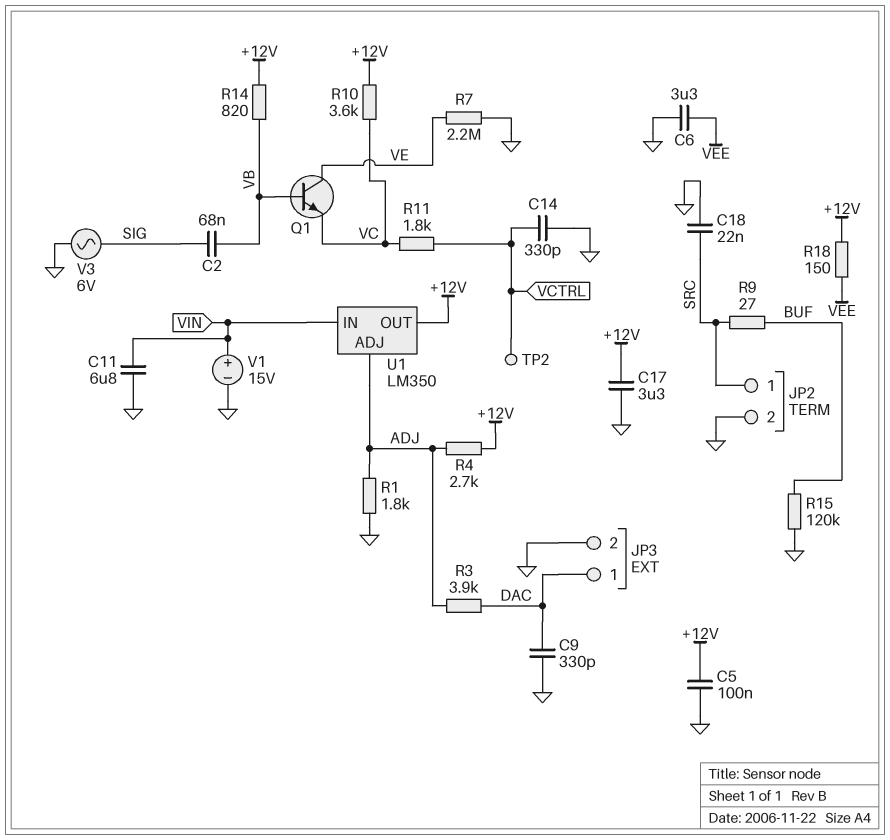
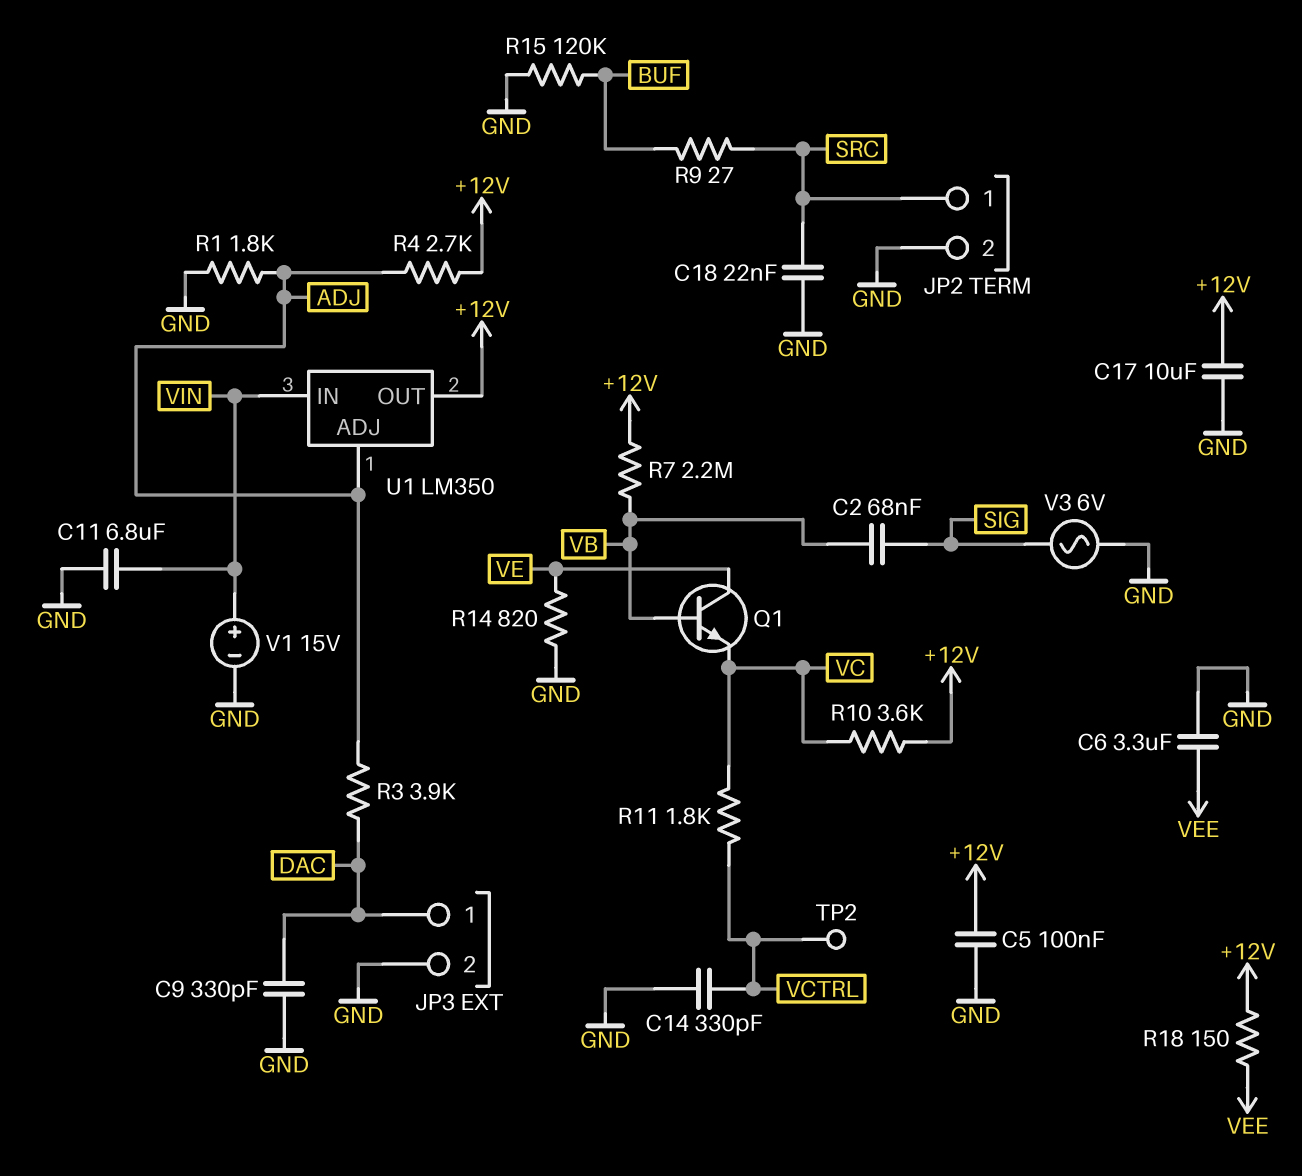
C17: 3.3uF (+12V, GND) -> 10uF (+12V, GND)
R7: 2.2M (GND, VE) -> 2.2M (+12V, VB)
R14: 820 (+12V, VB) -> 820 (GND, VE)

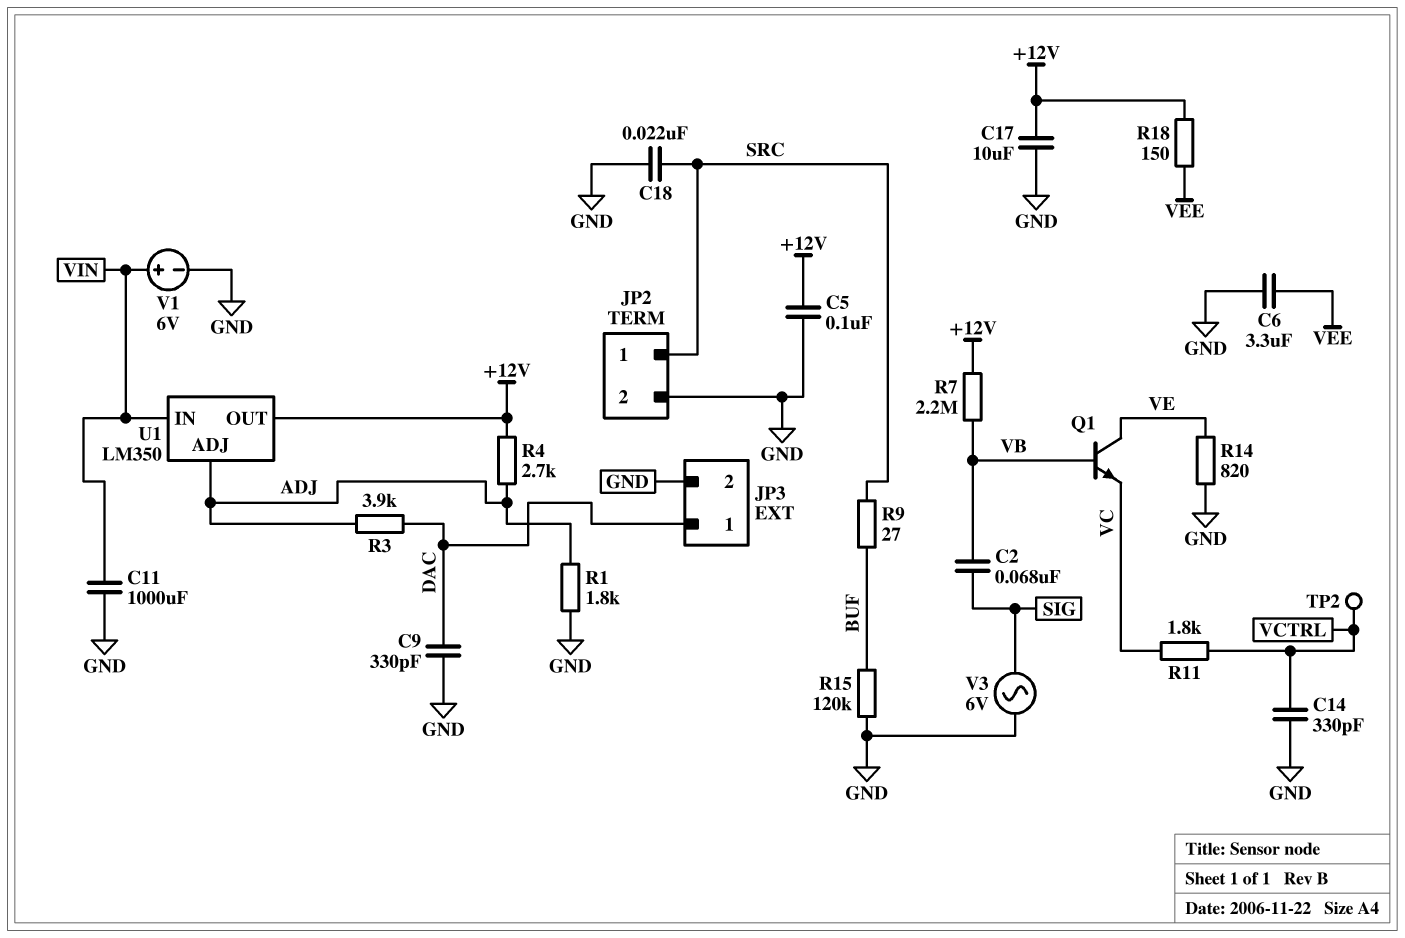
C11: 6.8uF (GND, VIN) -> 1000uF (GND, VIN)
R10: 3.6k (+12V, VC) -> none
V1: 15V (plus VIN, minus GND) -> 6V (plus VIN, minus GND)

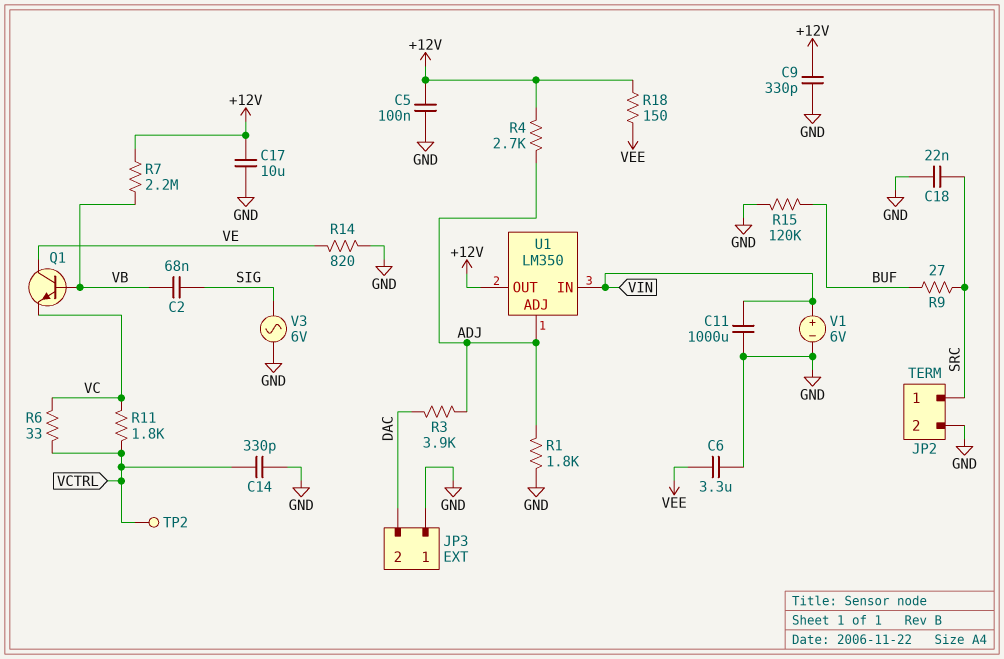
C9: 330pF (DAC, GND) -> 330pF (+12V, GND)
JP3 pin 1: DAC -> GND
JP3 pin 2: GND -> DAC
R6: none -> 33 (VC, VCTRL)

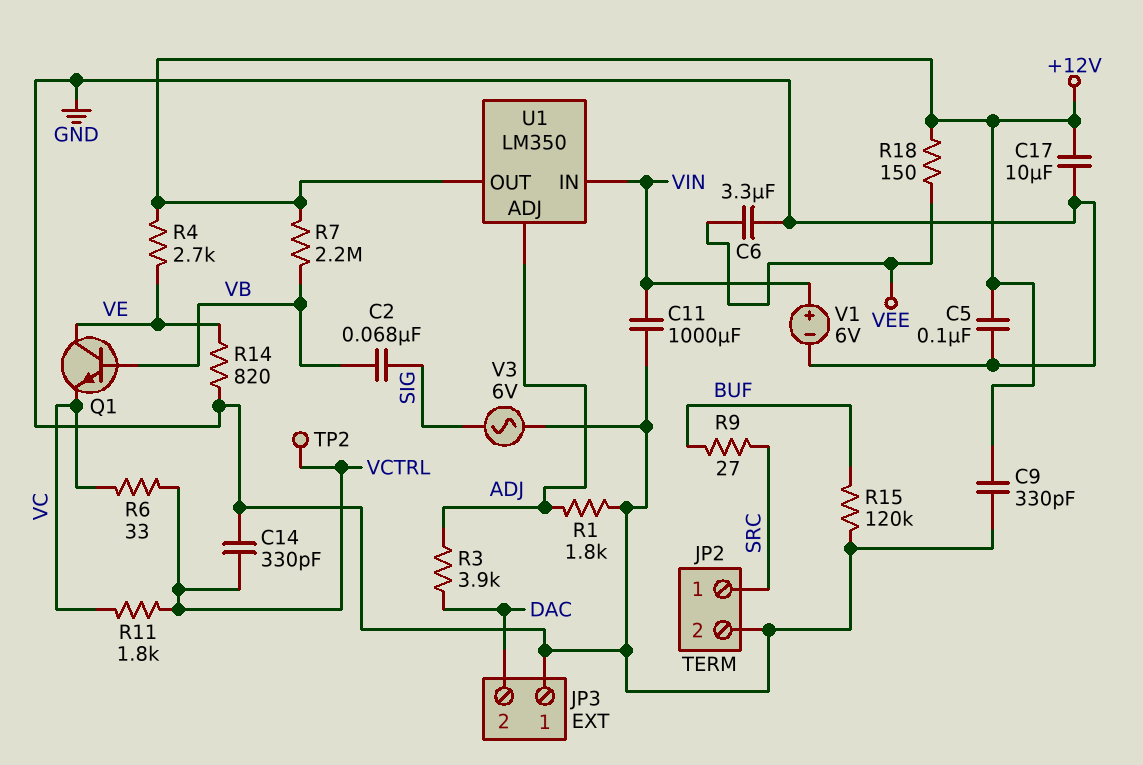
C18: 22nF (GND, SRC) -> none
R4: 2.7k (+12V, ADJ) -> 2.7k (+12V, VE)

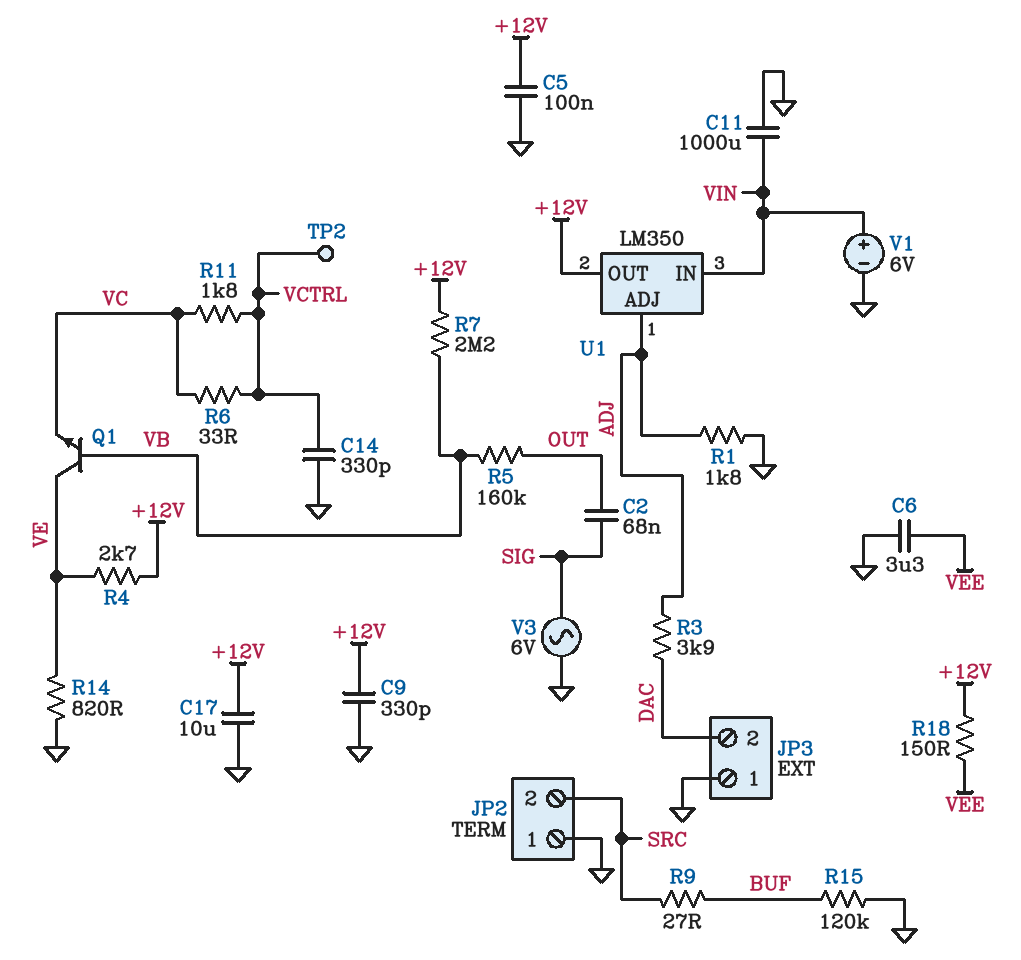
C2: 68nF (SIG, VB) -> 68nF (OUT, SIG)
JP2 pin 1: SRC -> GND
JP2 pin 2: GND -> SRC
R5: none -> 160k (OUT, VB)

